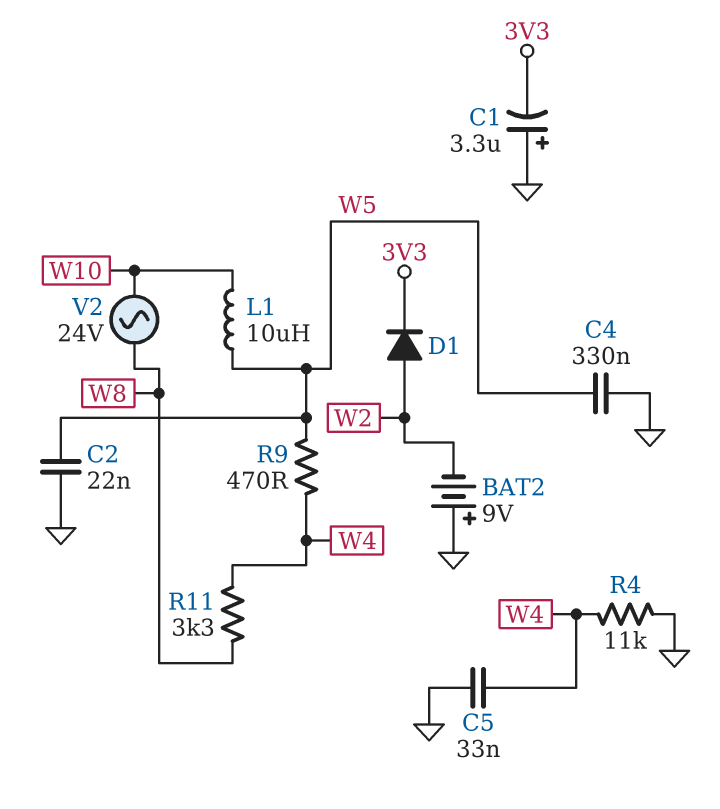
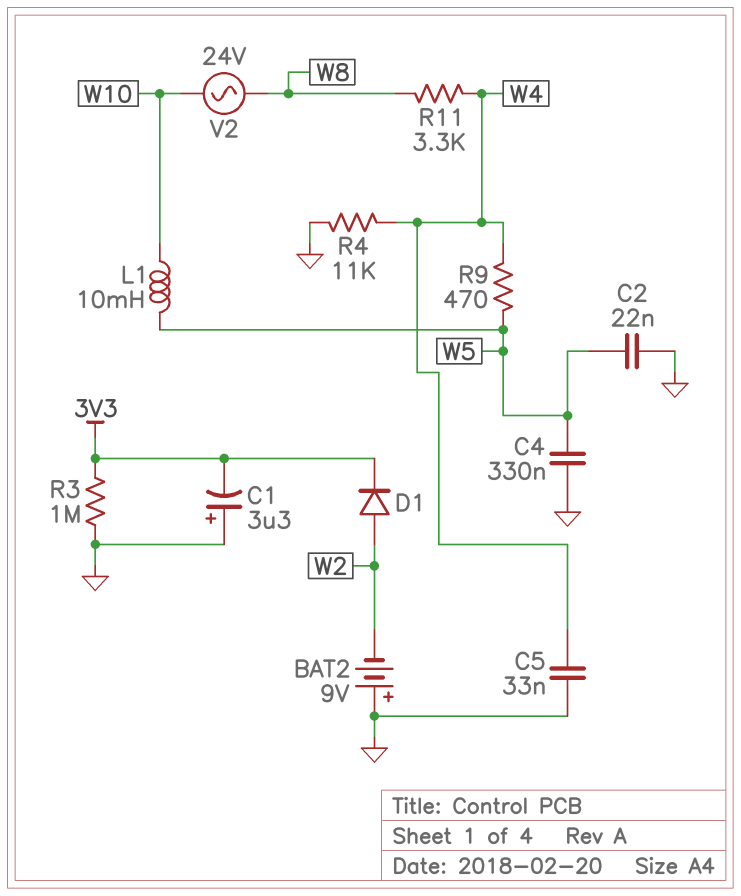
L1: 10uH (W5, W10) -> 10mH (W5, W10)
R3: none -> 1M (3V3, GND)

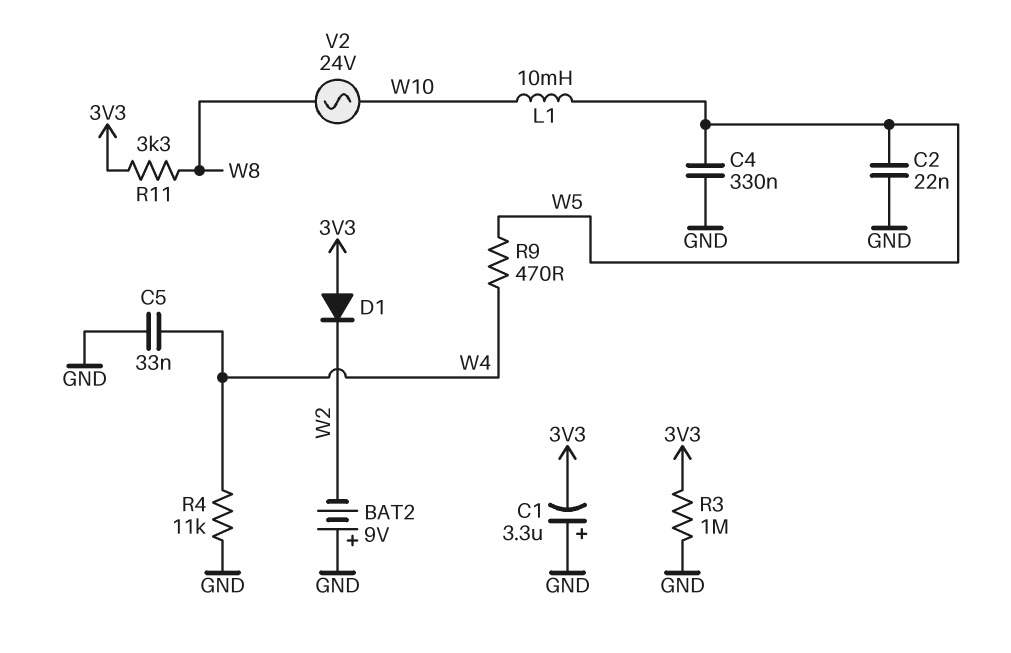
D1: diode (A W2, K 3V3) -> diode (A 3V3, K W2)
R11: 3.3k (W4, W8) -> 3.3k (3V3, W8)

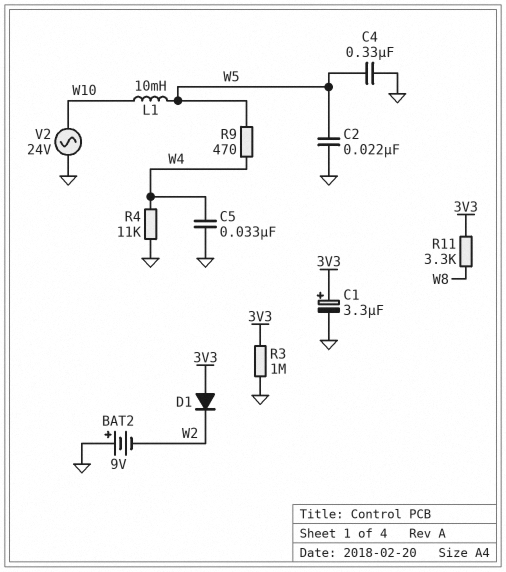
C1: 3.3uF (plus GND, minus 3V3) -> 3.3uF (plus 3V3, minus GND)
V2: AC 24V (W8, W10) -> AC 24V (GND, W10)

